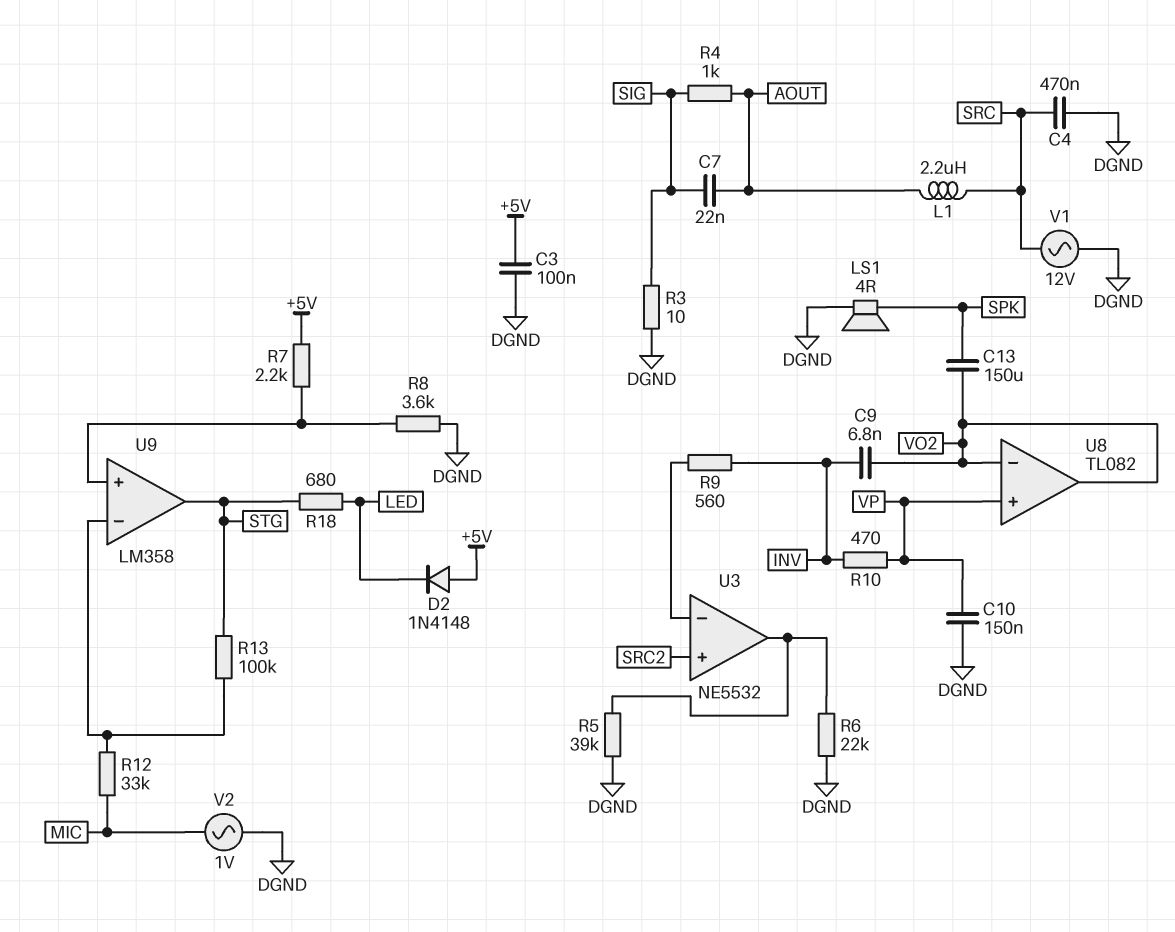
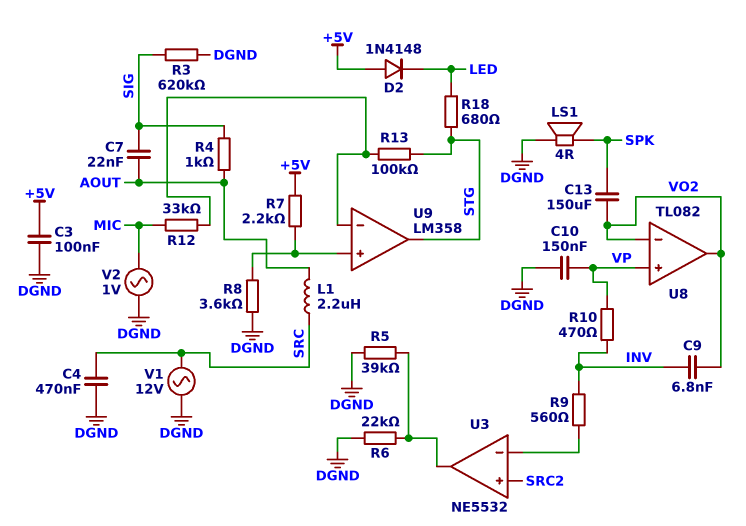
R3: 10 (DGND, SIG) -> 620k (DGND, SIG)

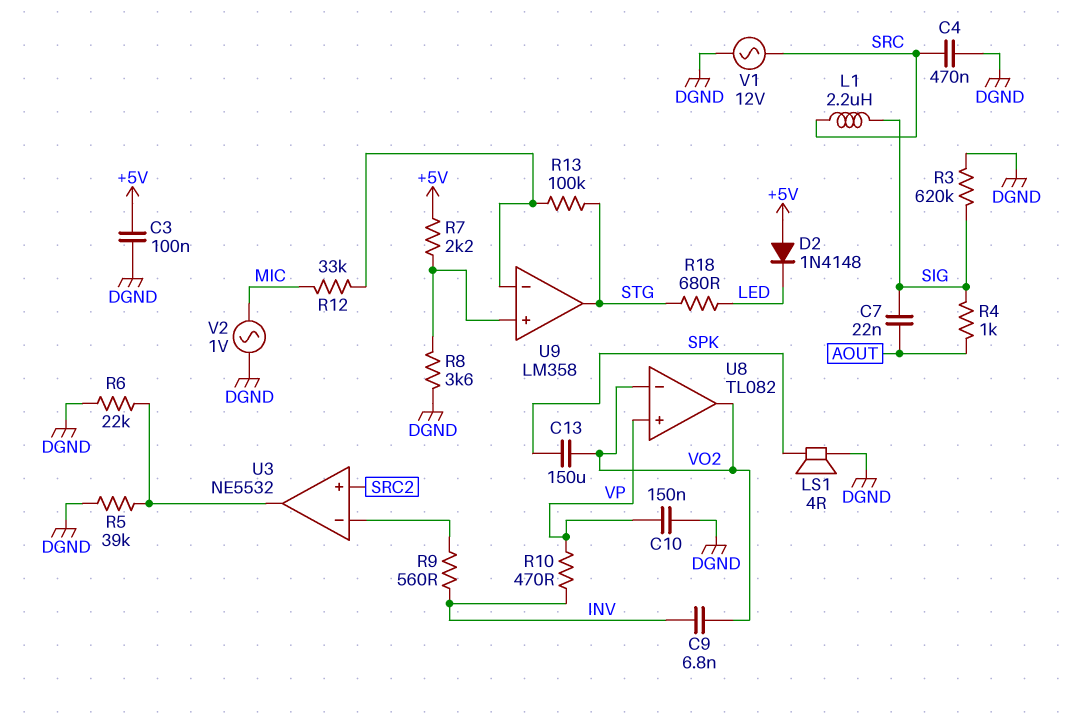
L1: 2.2uH (AOUT, SRC) -> 2.2uH (SIG, SRC)

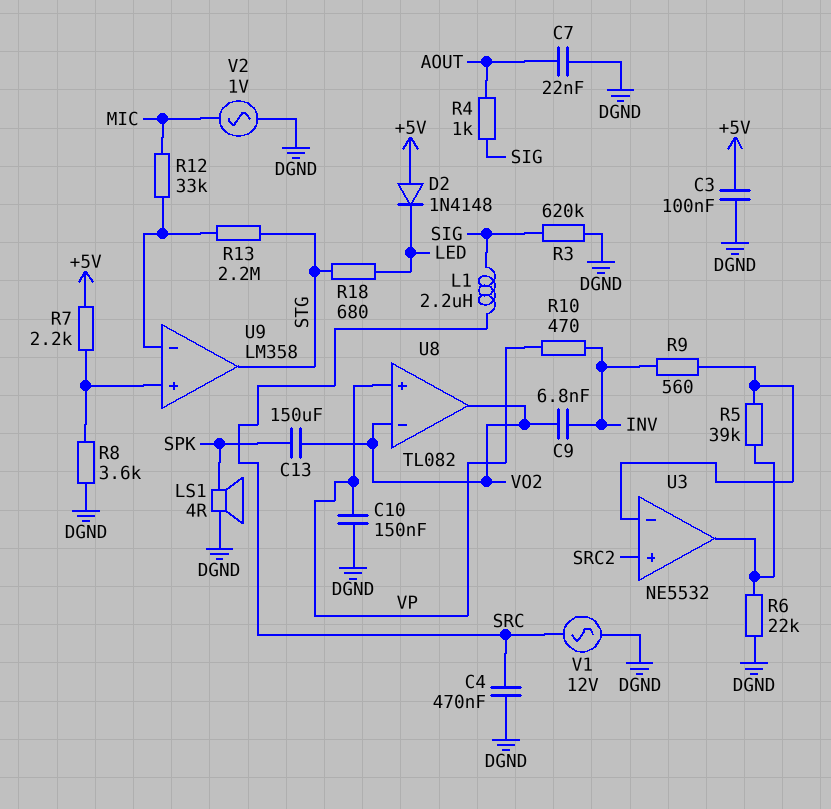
C7: 22nF (AOUT, SIG) -> 22nF (AOUT, DGND)
R5: 39k (DGND, U3/out) -> 39k (U3/in-, U3/out)
R13: 100k (STG, U9/in-) -> 2.2M (STG, U9/in-)

